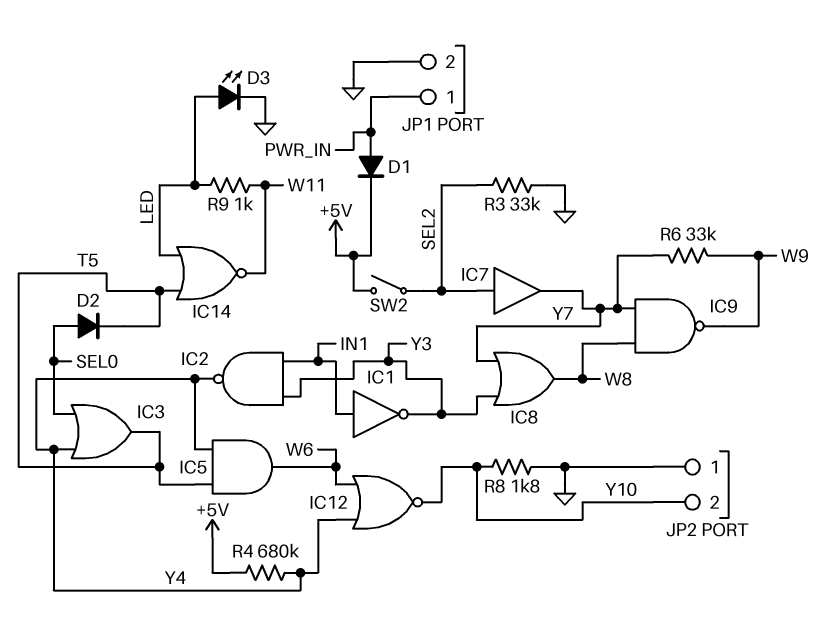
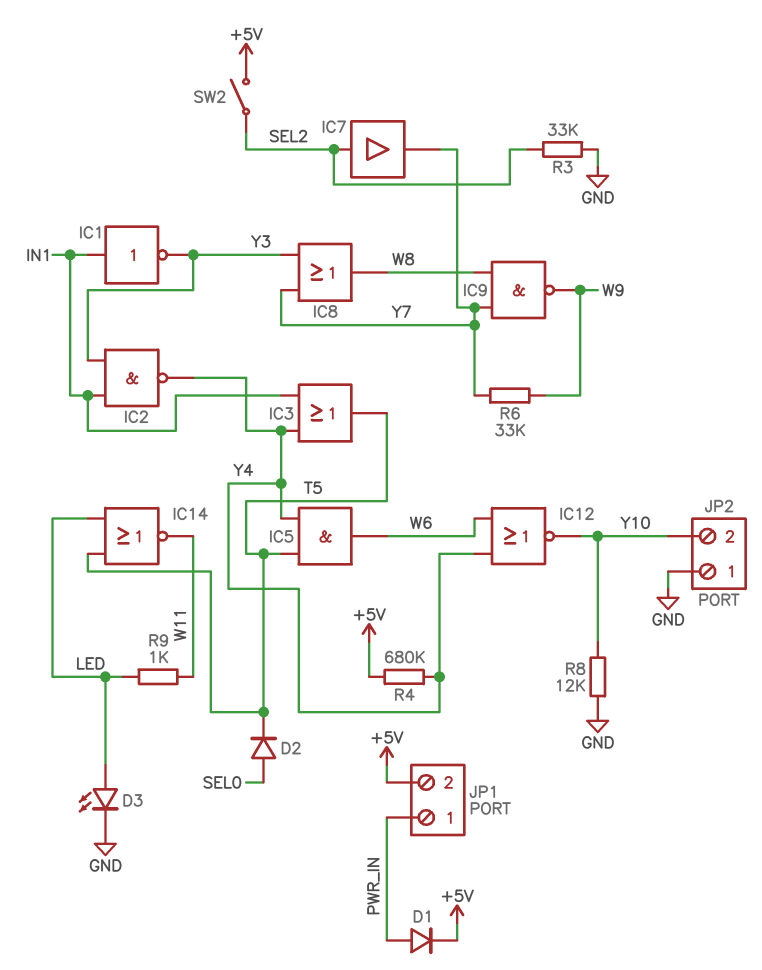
IC3: OR (in SEL0, in Y4, out T5) -> OR (in IN1, in Y4, out T5)
JP1 pin 2: GND -> +5V
R8: 1.8k (GND, Y10) -> 12k (GND, Y10)

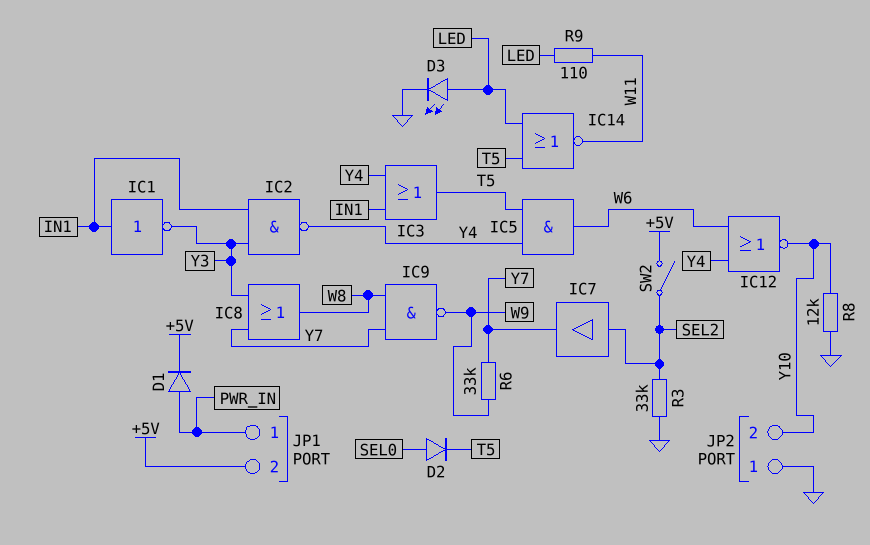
R4: 680k (+5V, Y4) -> none
R9: 1k (LED, W11) -> 110 (LED, W11)

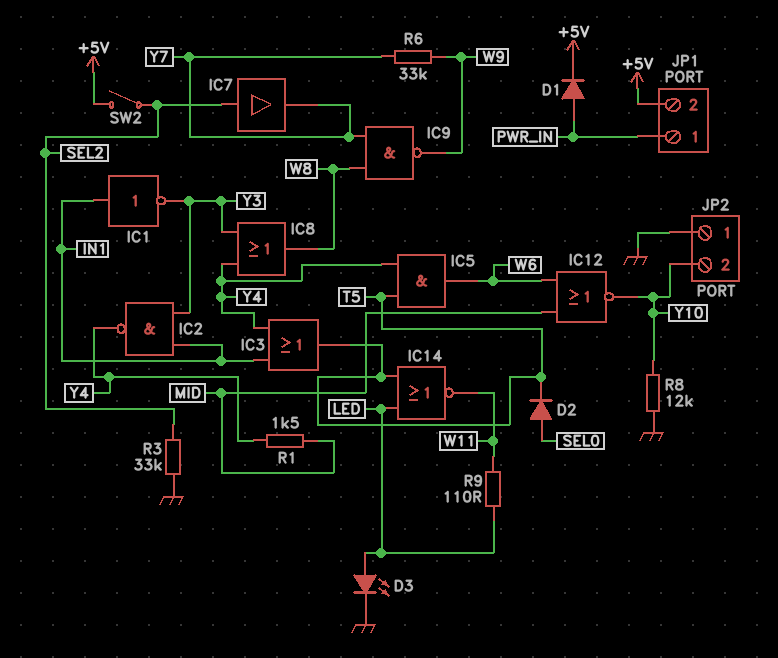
IC8: OR (in Y3, in Y7, out W8) -> OR (in Y3, in Y4, out W8)
IC12: NOR (in W6, in Y4, out Y10) -> NOR (in MID, in W6, out Y10)
R1: none -> 1.5k (MID, Y4)

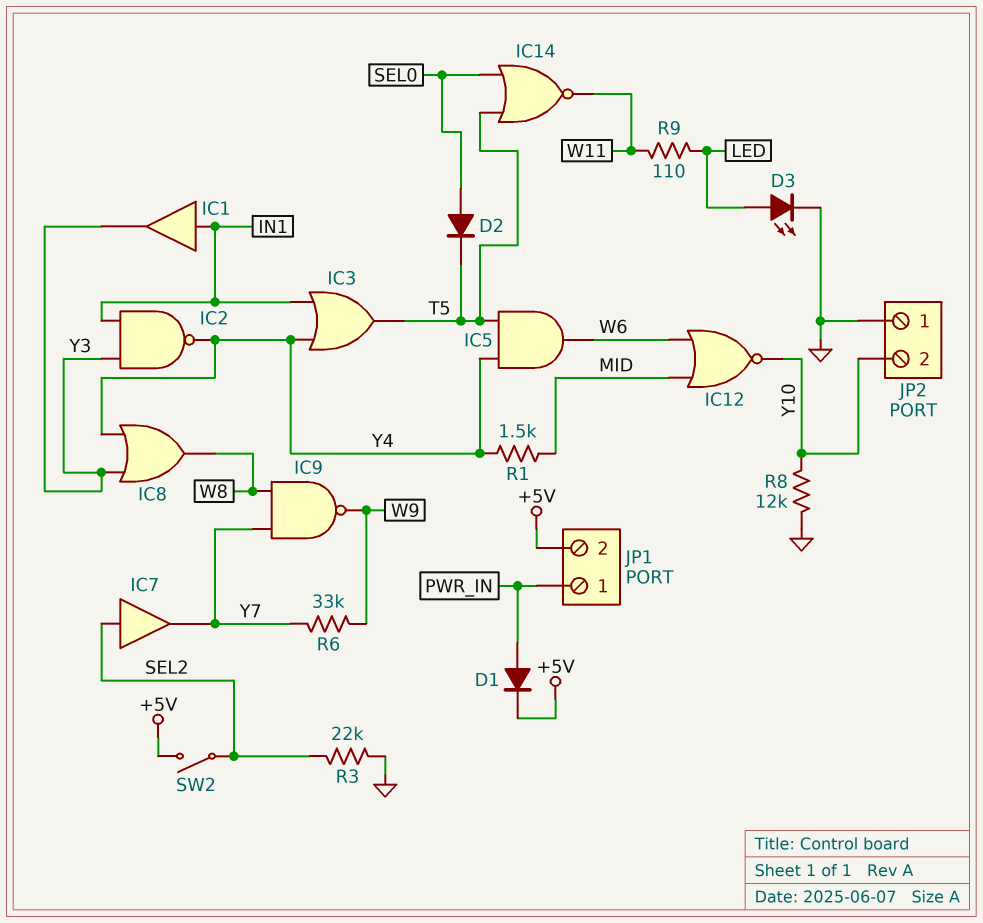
IC1: NOT (in IN1, out Y3) -> buffer (in IN1, out Y3)
IC14: NOR (in LED, in T5, out W11) -> NOR (in SEL0, in T5, out W11)
R3: 33k (GND, SEL2) -> 22k (GND, SEL2)

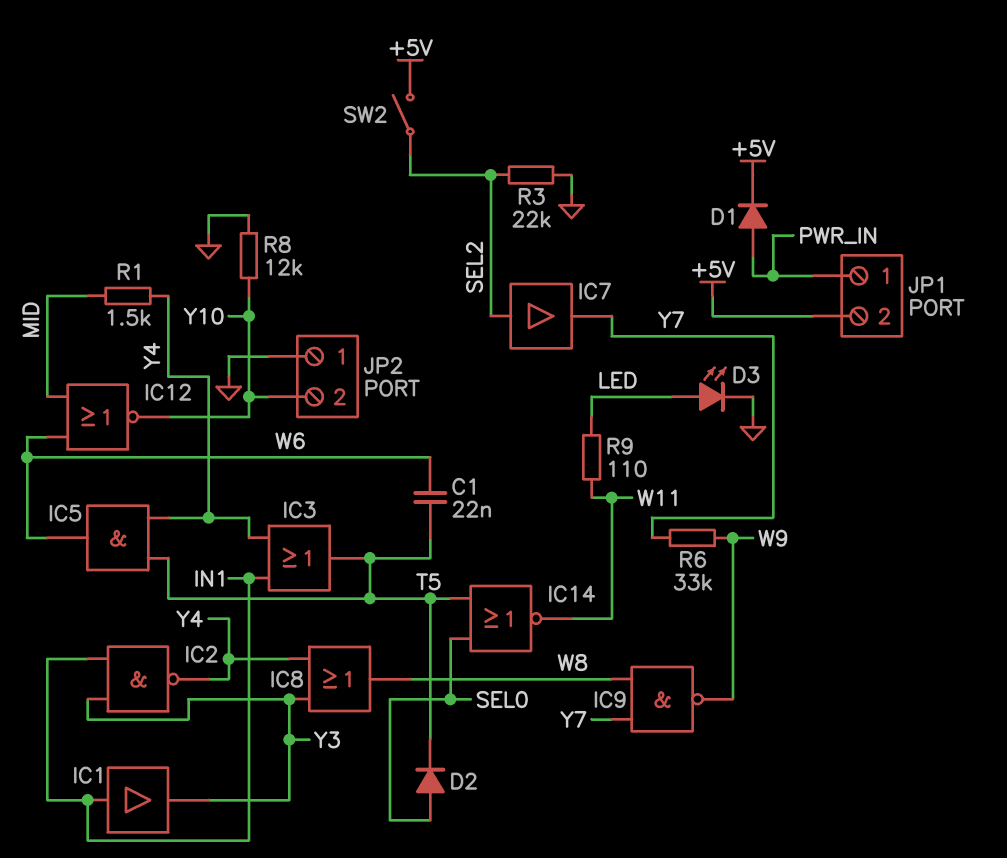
C1: none -> 22nF (T5, W6)

